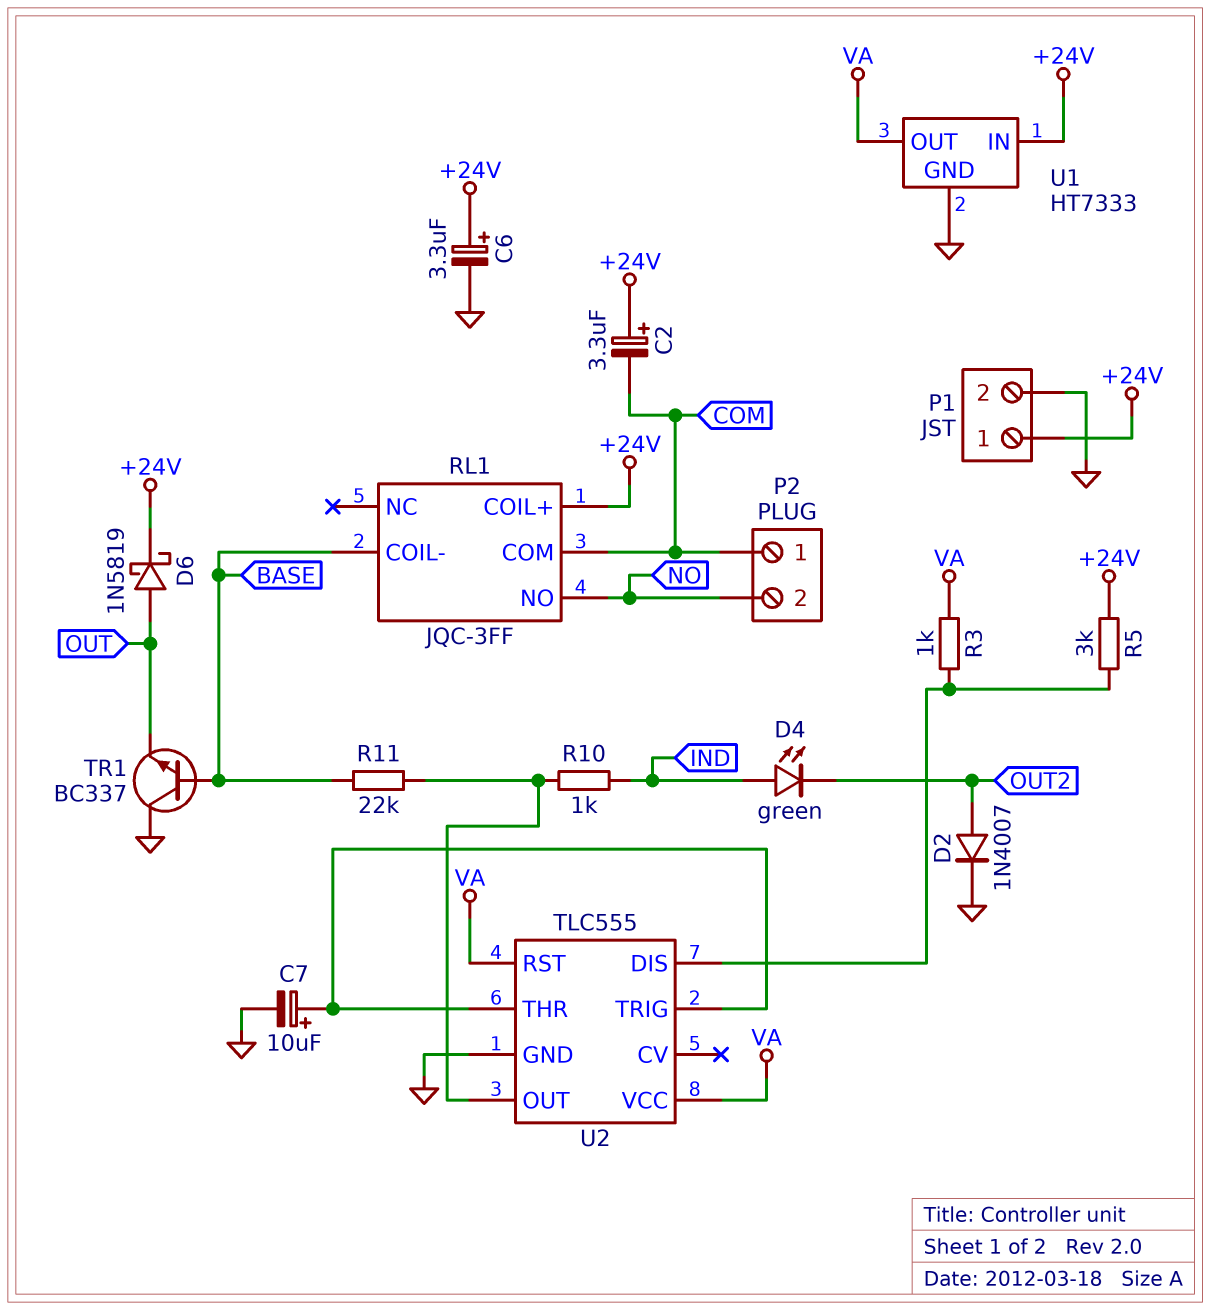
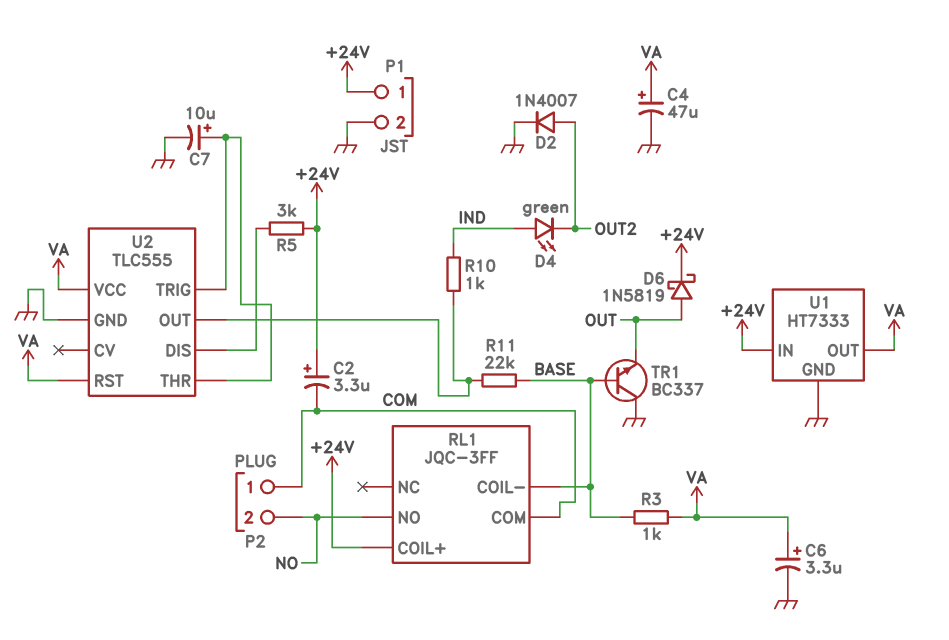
C4: none -> 47uF (plus VA, minus GND)
C6: 3.3uF (plus +24V, minus GND) -> 3.3uF (plus VA, minus GND)
R3: 1k (U2/DIS, VA) -> 1k (BASE, VA)

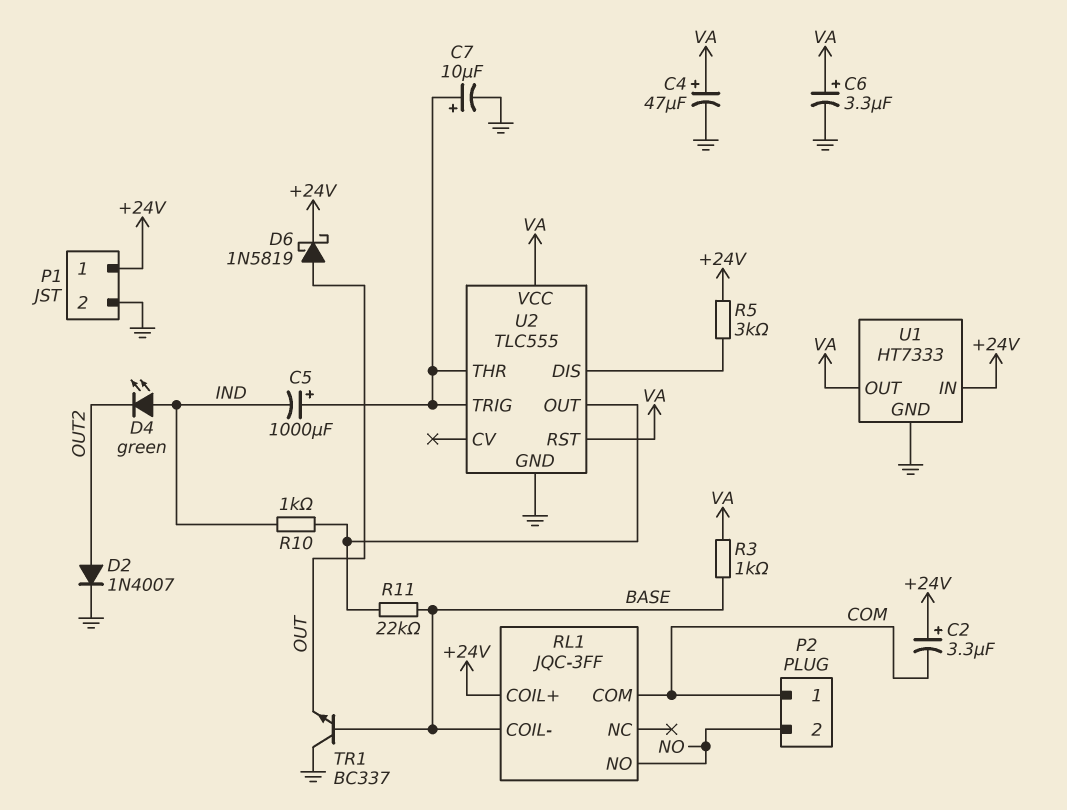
C5: none -> 1000uF (plus U2/THR, minus IND)

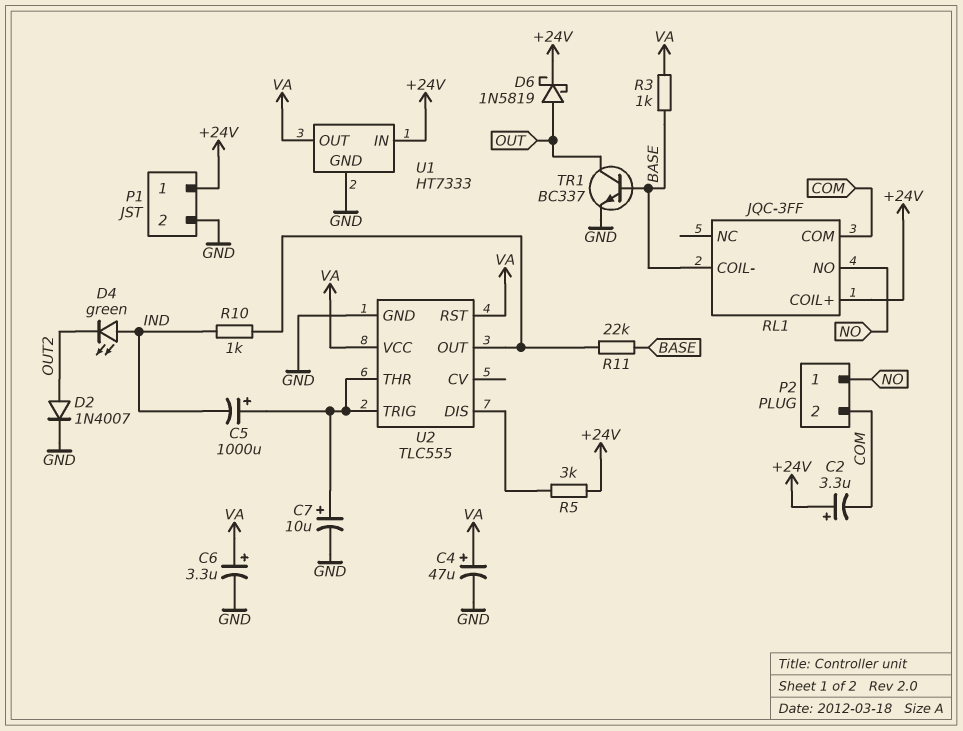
P2 pin 1: COM -> NO
P2 pin 2: NO -> COM
TR1: NPN BC337 (B BASE, C GND, E OUT) -> NPN BC337 (B BASE, C OUT, E GND)

